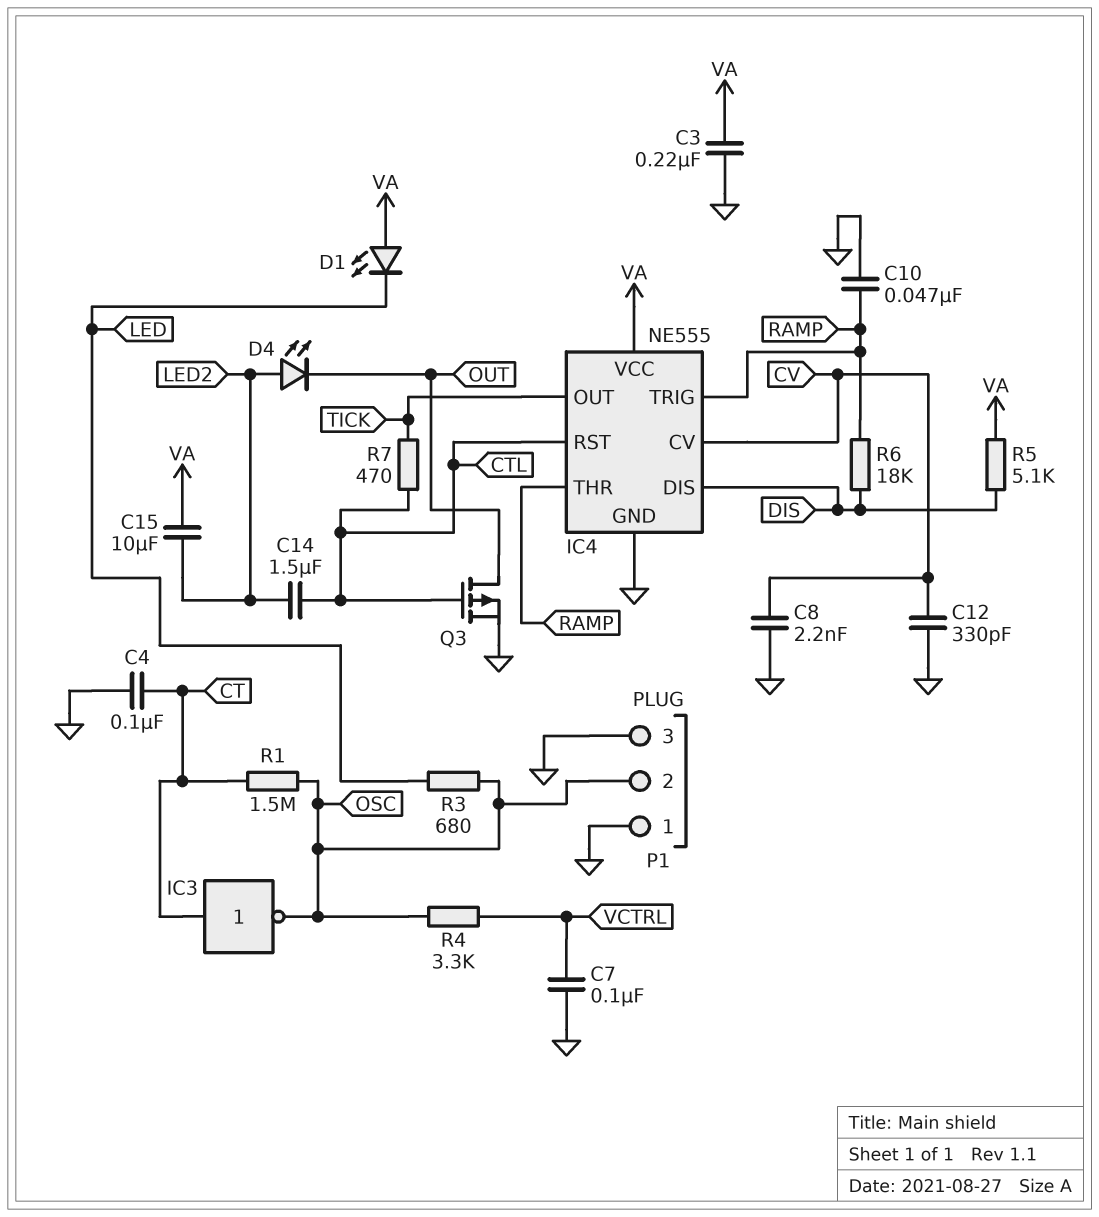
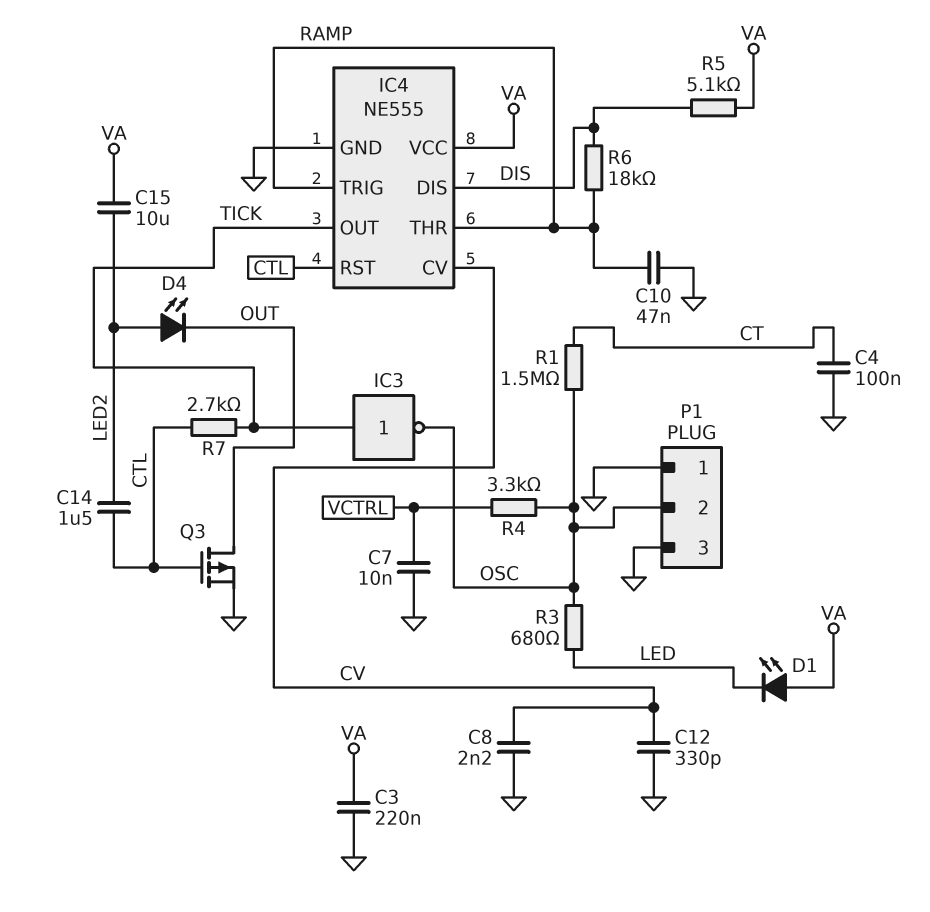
C7: 100nF (GND, VCTRL) -> 10nF (GND, VCTRL)
IC3: NOT (in CT, out OSC) -> NOT (in TICK, out OSC)
R7: 470 (CTL, TICK) -> 2.7k (CTL, TICK)

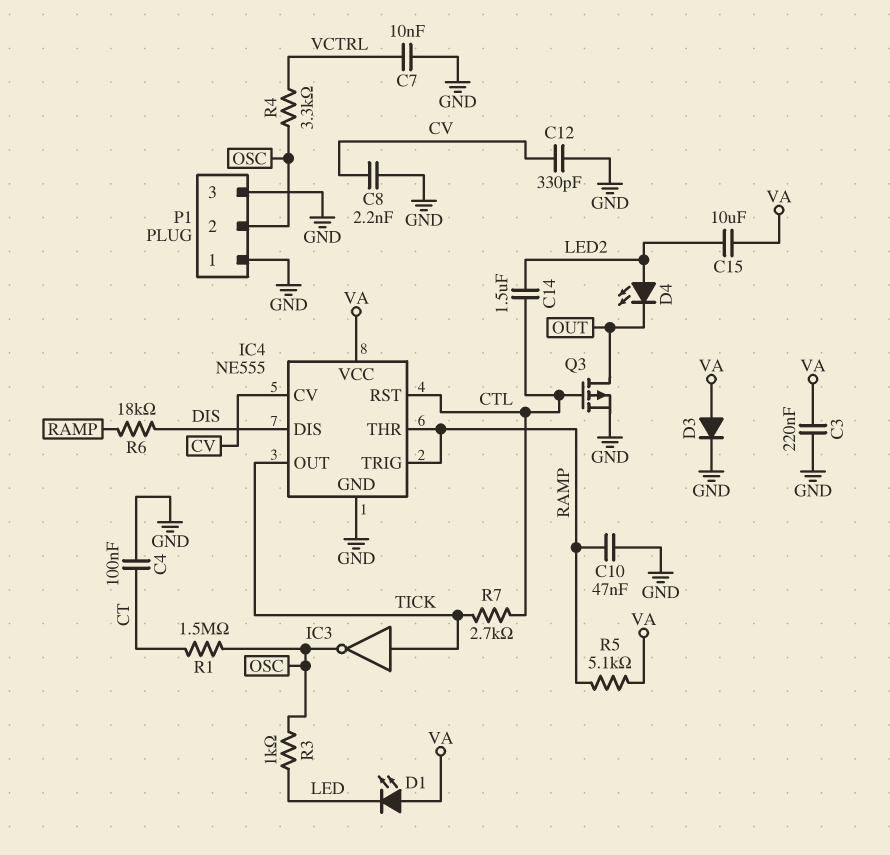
D3: none -> diode (A VA, K GND)
R3: 680 (LED, OSC) -> 1k (LED, OSC)
R5: 5.1k (DIS, VA) -> 5.1k (RAMP, VA)

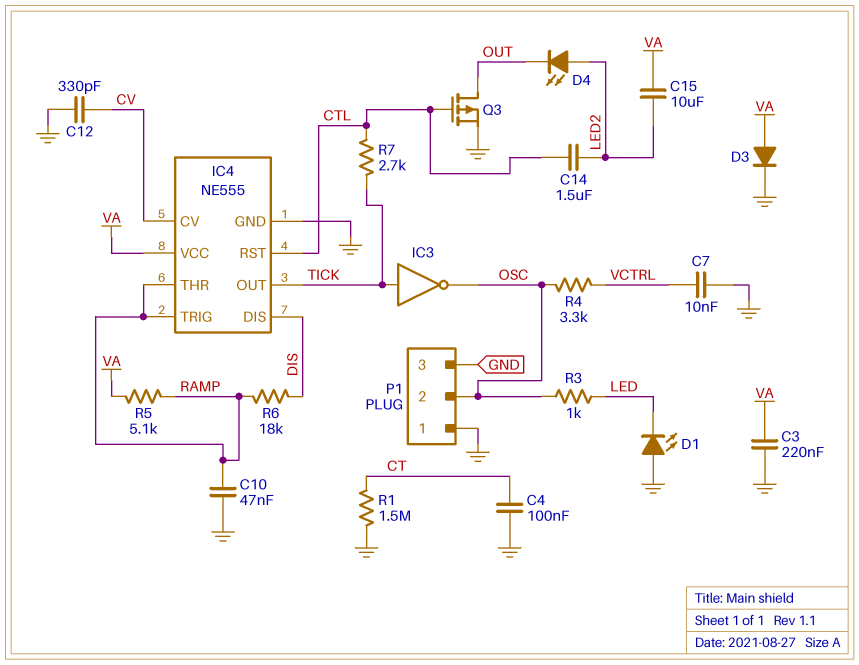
C8: 2.2nF (CV, GND) -> none
D1: LED (A VA, K LED) -> LED (A GND, K LED)
R1: 1.5M (CT, OSC) -> 1.5M (CT, GND)

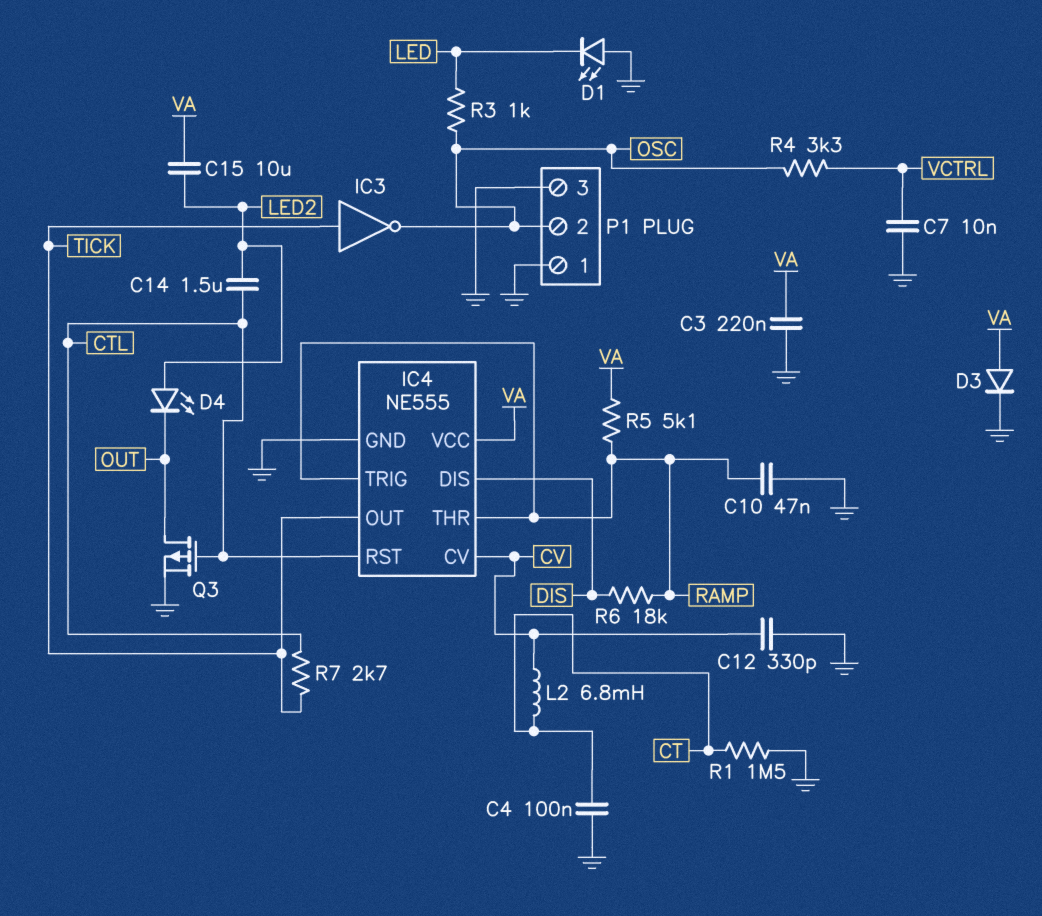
L2: none -> 6.8mH (CT, CV)

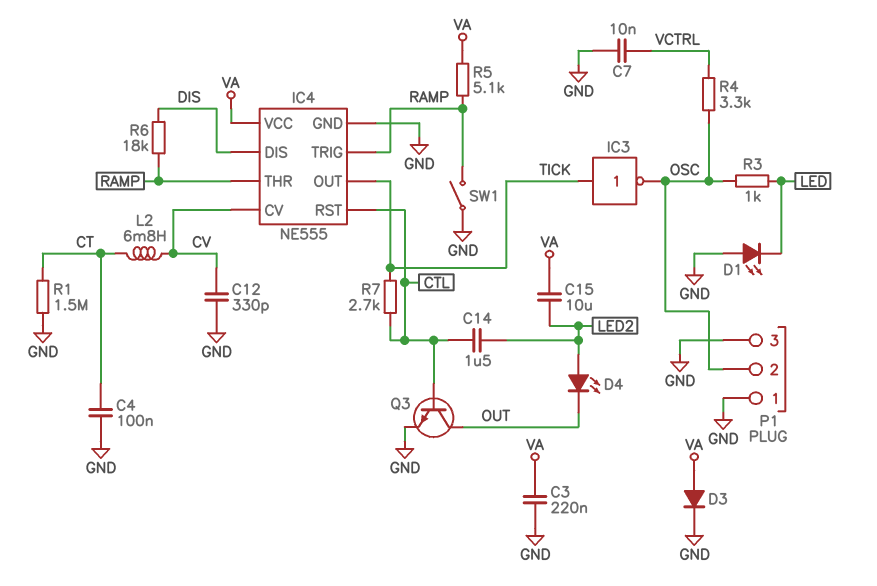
C10: 47nF (GND, RAMP) -> none
Q3: PMOS (G CTL, D OUT, S GND) -> NPN (B CTL, C OUT, E GND)
SW1: none -> switch (GND, RAMP)

